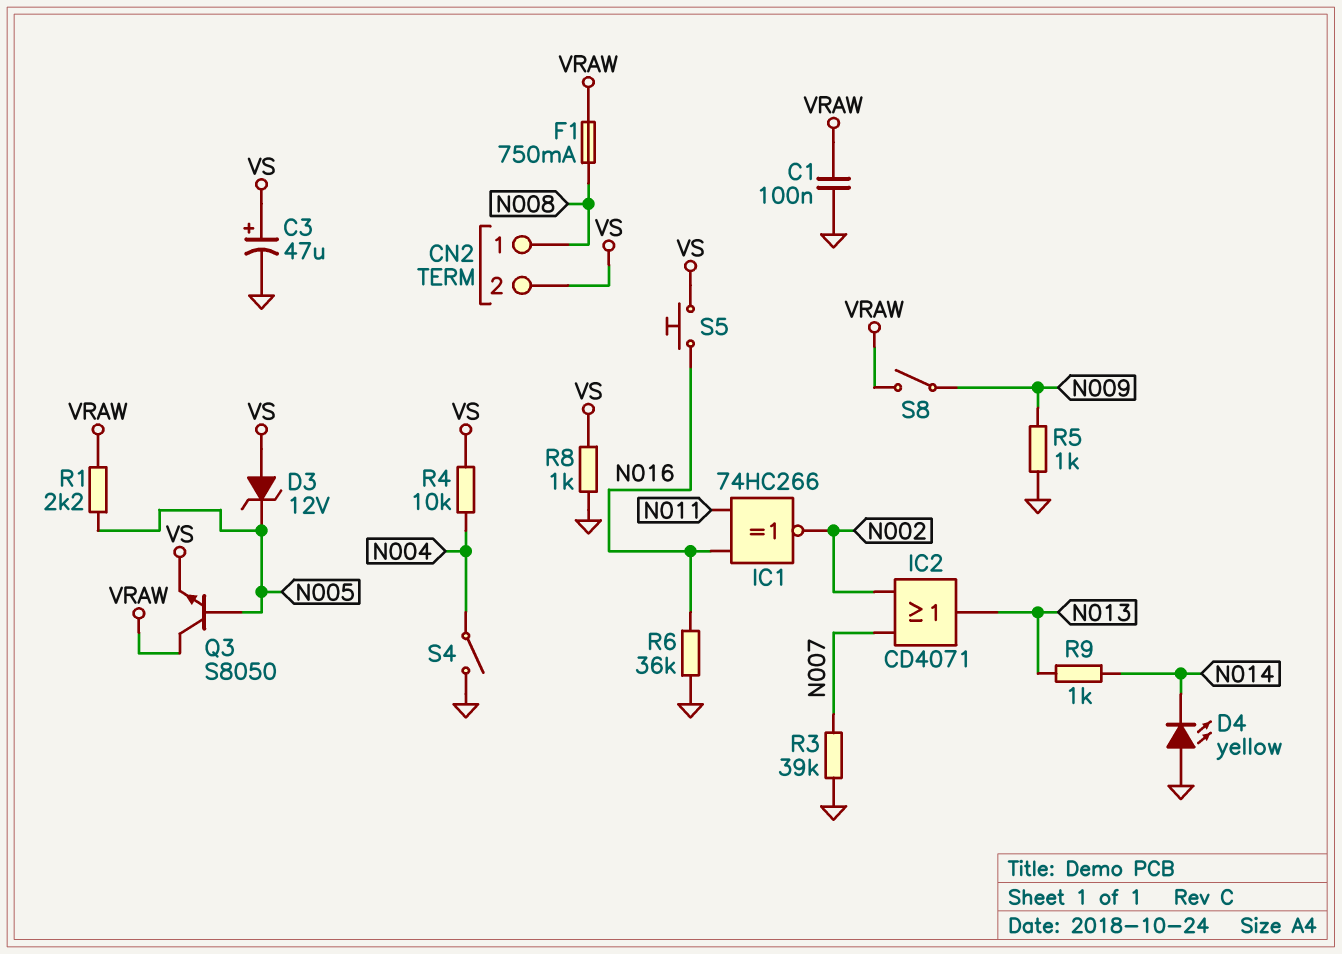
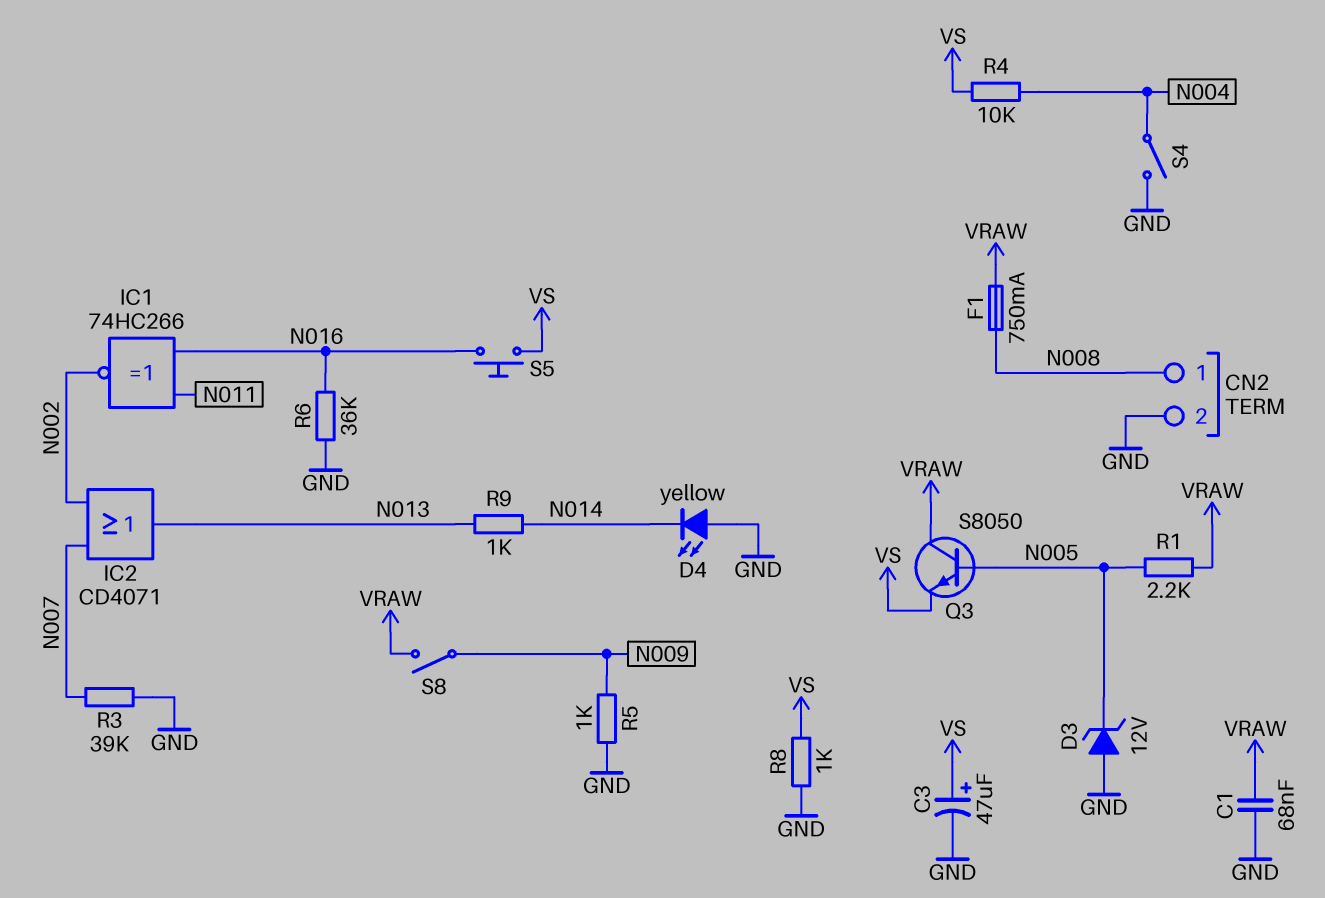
C1: 100nF (GND, VRAW) -> 68nF (GND, VRAW)
CN2 pin 2: VS -> GND
D3: zener 12V (A VS, K N005) -> zener 12V (A GND, K N005)

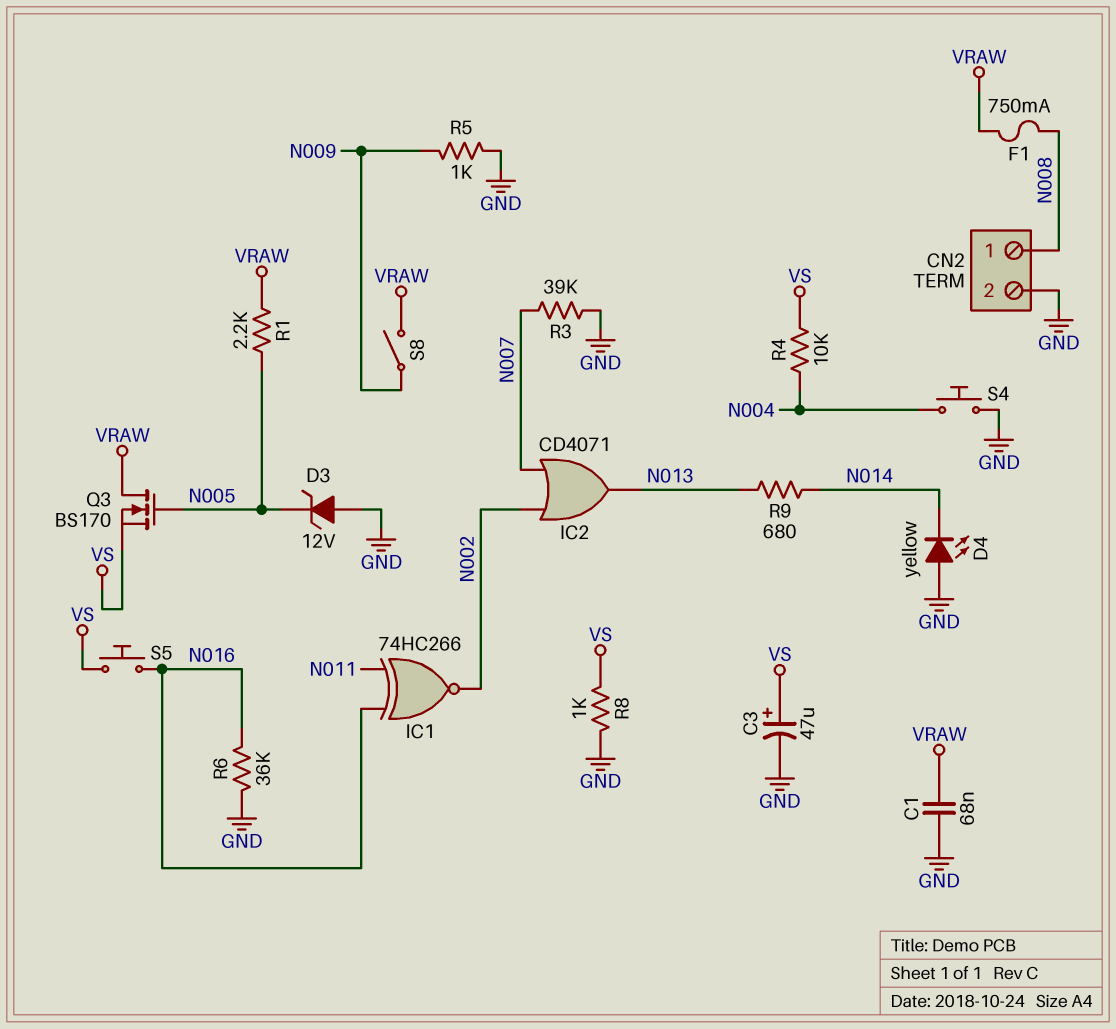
Q3: NPN S8050 (B N005, C VRAW, E VS) -> NMOS BS170 (G N005, D VRAW, S VS)
R9: 1k (N013, N014) -> 680 (N013, N014)
S4: switch (GND, N004) -> button (GND, N004)

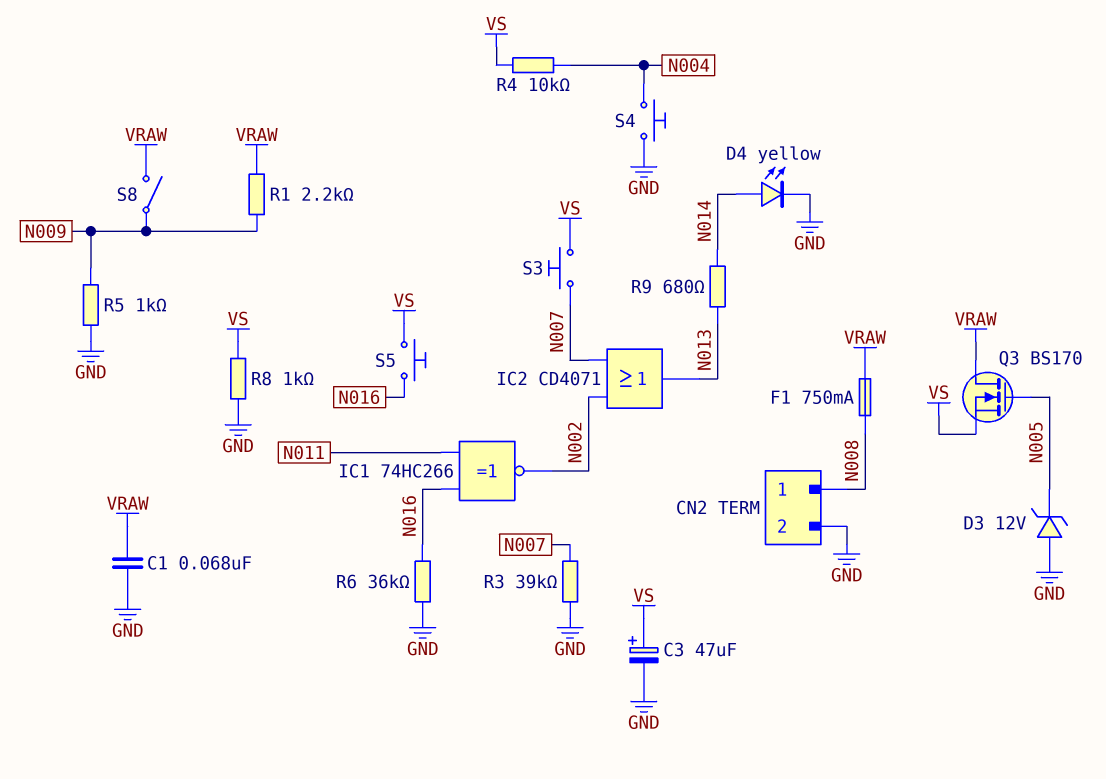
D4: LED yellow (A GND, K N014) -> LED yellow (A N014, K GND)
R1: 2.2k (N005, VRAW) -> 2.2k (N009, VRAW)
S3: none -> button (N007, VS)

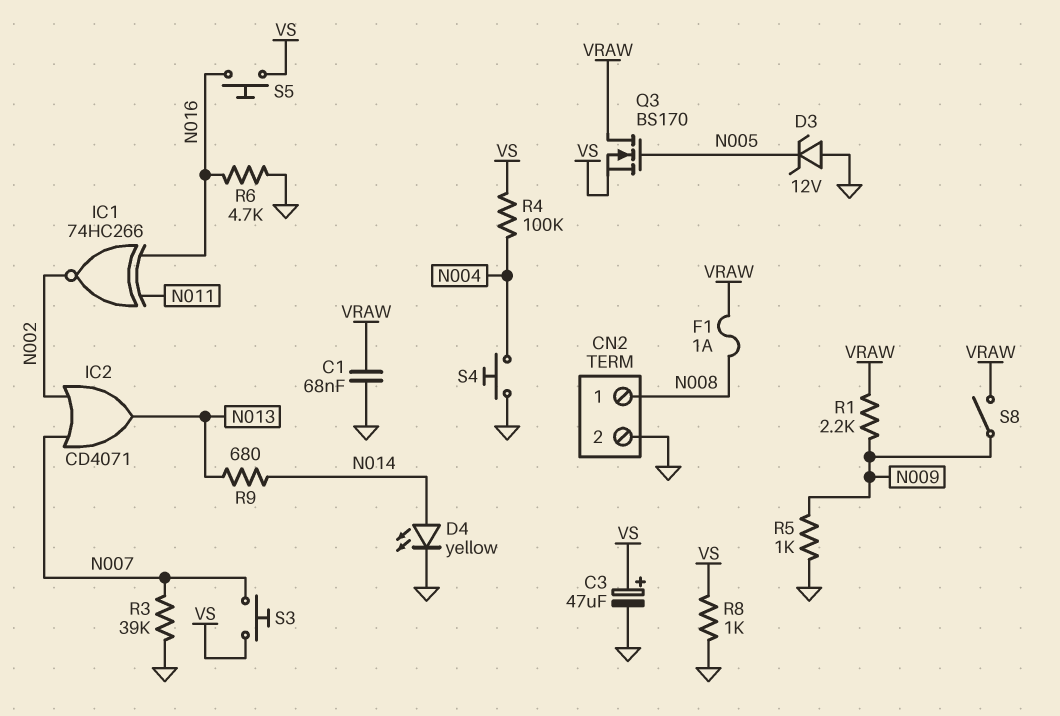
F1: 750mA (N008, VRAW) -> 1A (N008, VRAW)
R4: 10k (N004, VS) -> 100k (N004, VS)
R6: 36k (GND, N016) -> 4.7k (GND, N016)

